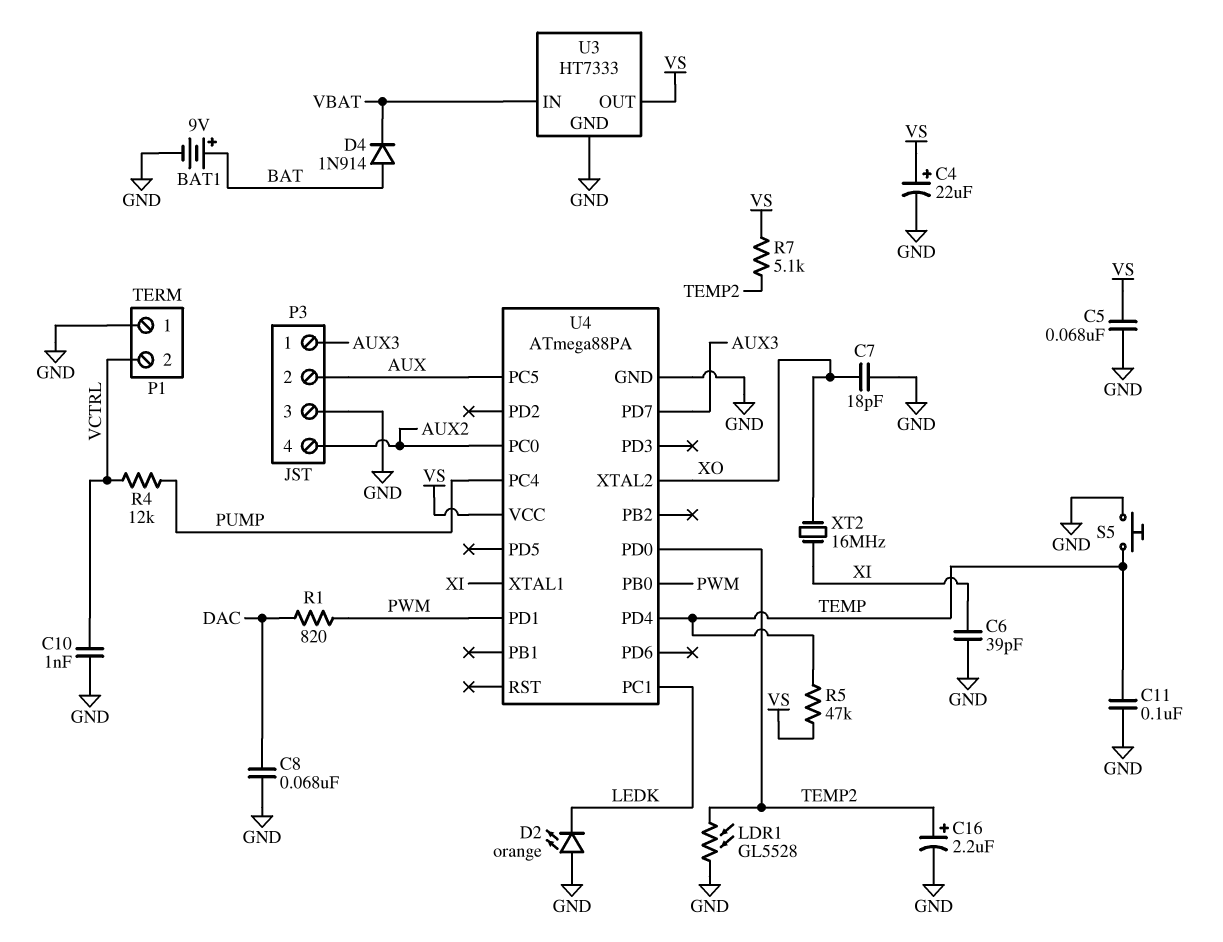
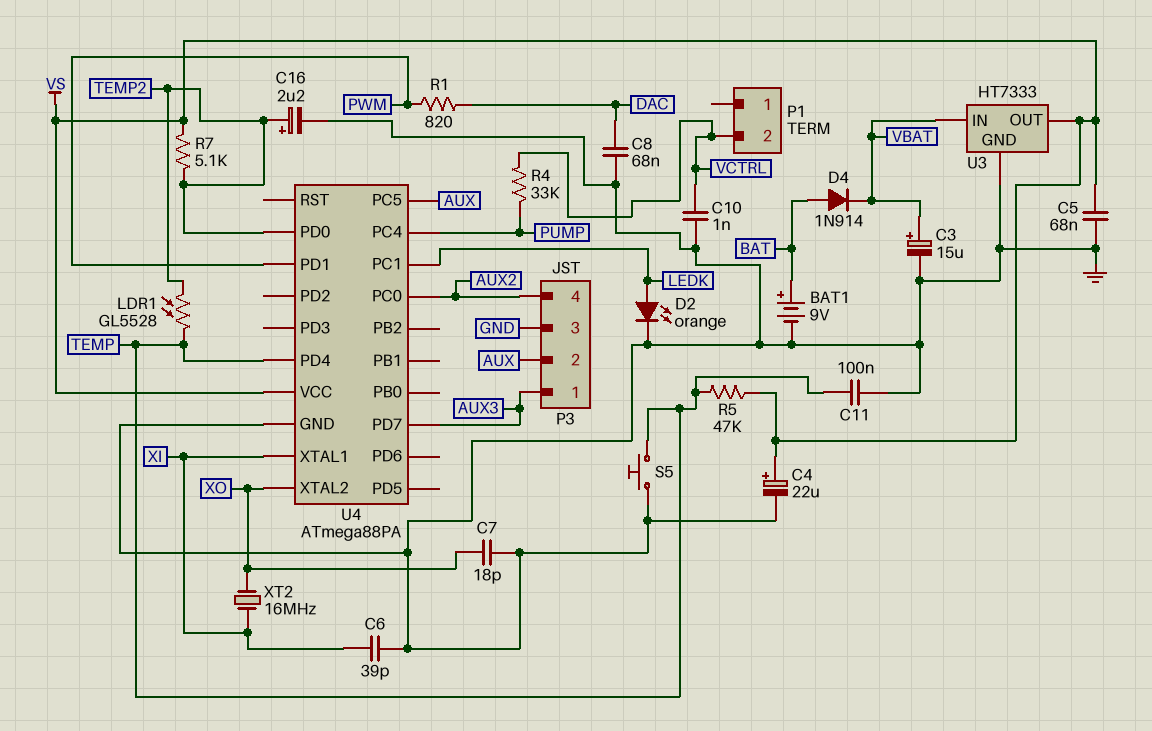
C3: none -> 15uF (plus VBAT, minus GND)
D2: LED orange (A GND, K LEDK) -> LED orange (A LEDK, K GND)
LDR1: GL5528 (GND, TEMP2) -> GL5528 (TEMP, TEMP2)
P1 pin 1: GND -> none
R4: 12k (PUMP, VCTRL) -> 33k (PUMP, VCTRL)
U4 pin PB0: PWM -> none

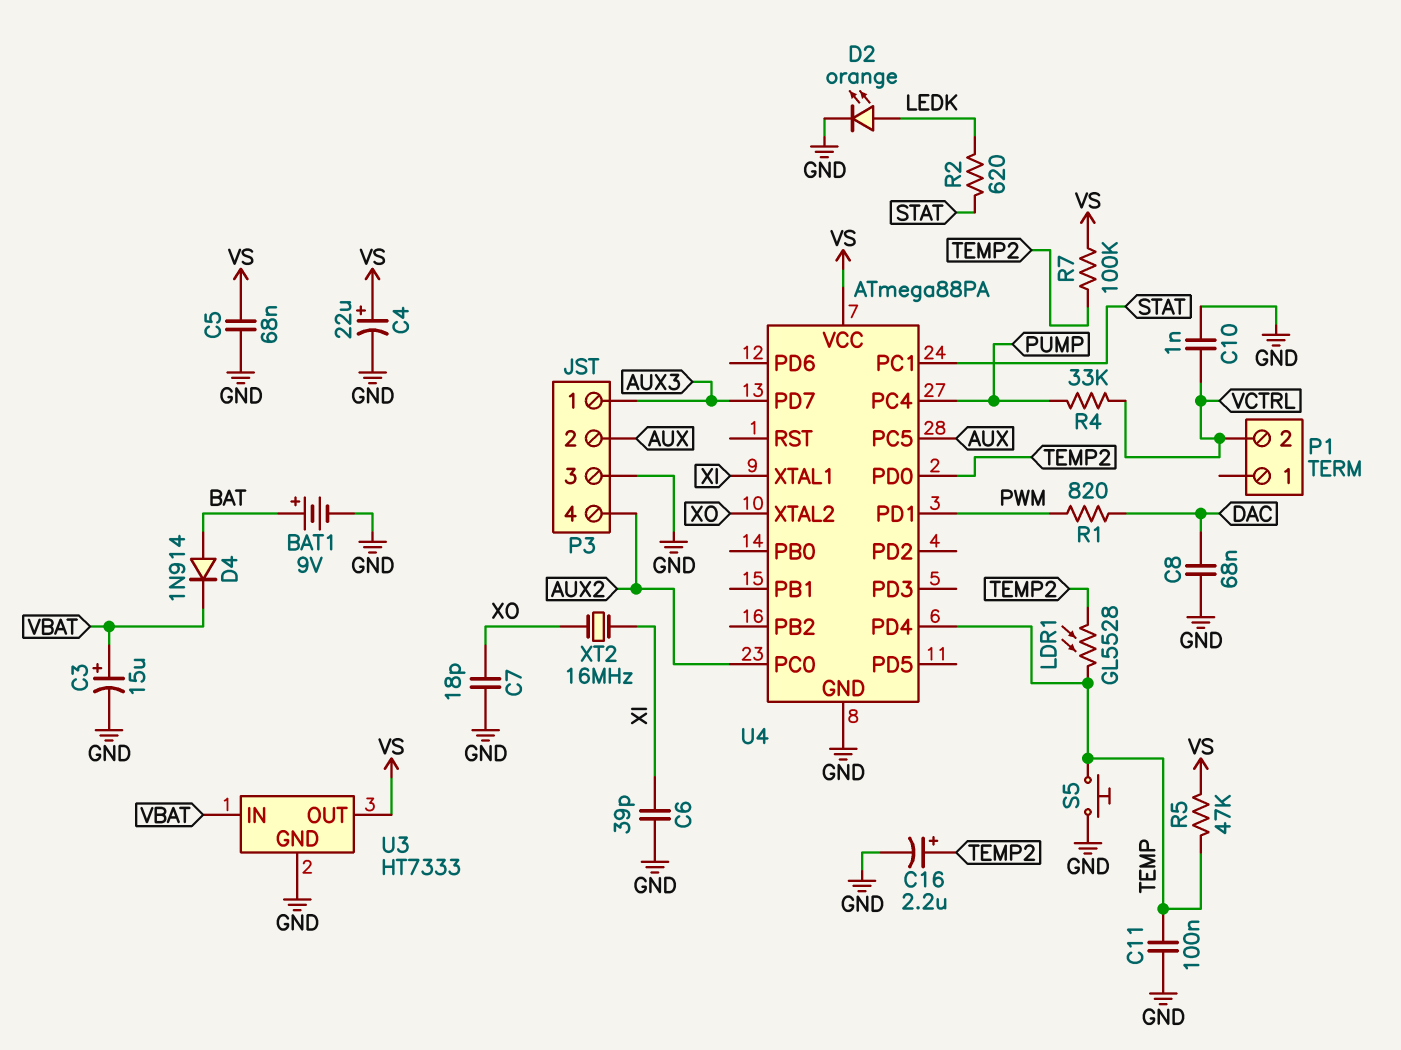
R2: none -> 620 (LEDK, STAT)
R7: 5.1k (TEMP2, VS) -> 100k (TEMP2, VS)
U4 pin PC1: LEDK -> STAT

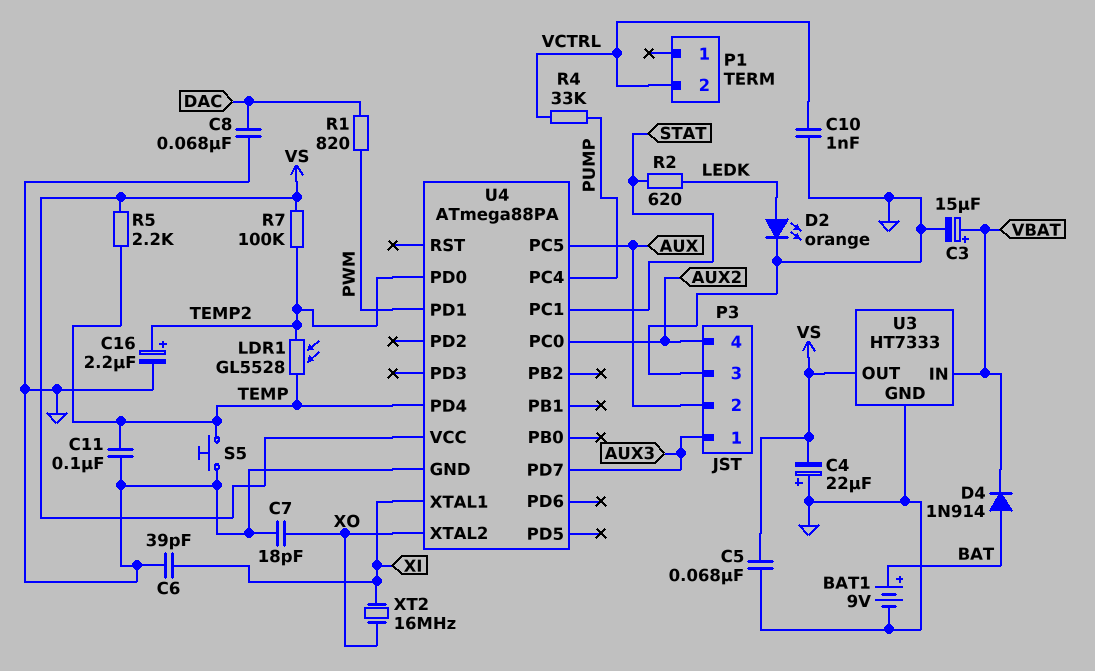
C4: 22uF (plus VS, minus GND) -> 22uF (plus GND, minus VS)
R5: 47k (TEMP, VS) -> 2.2k (TEMP, VS)

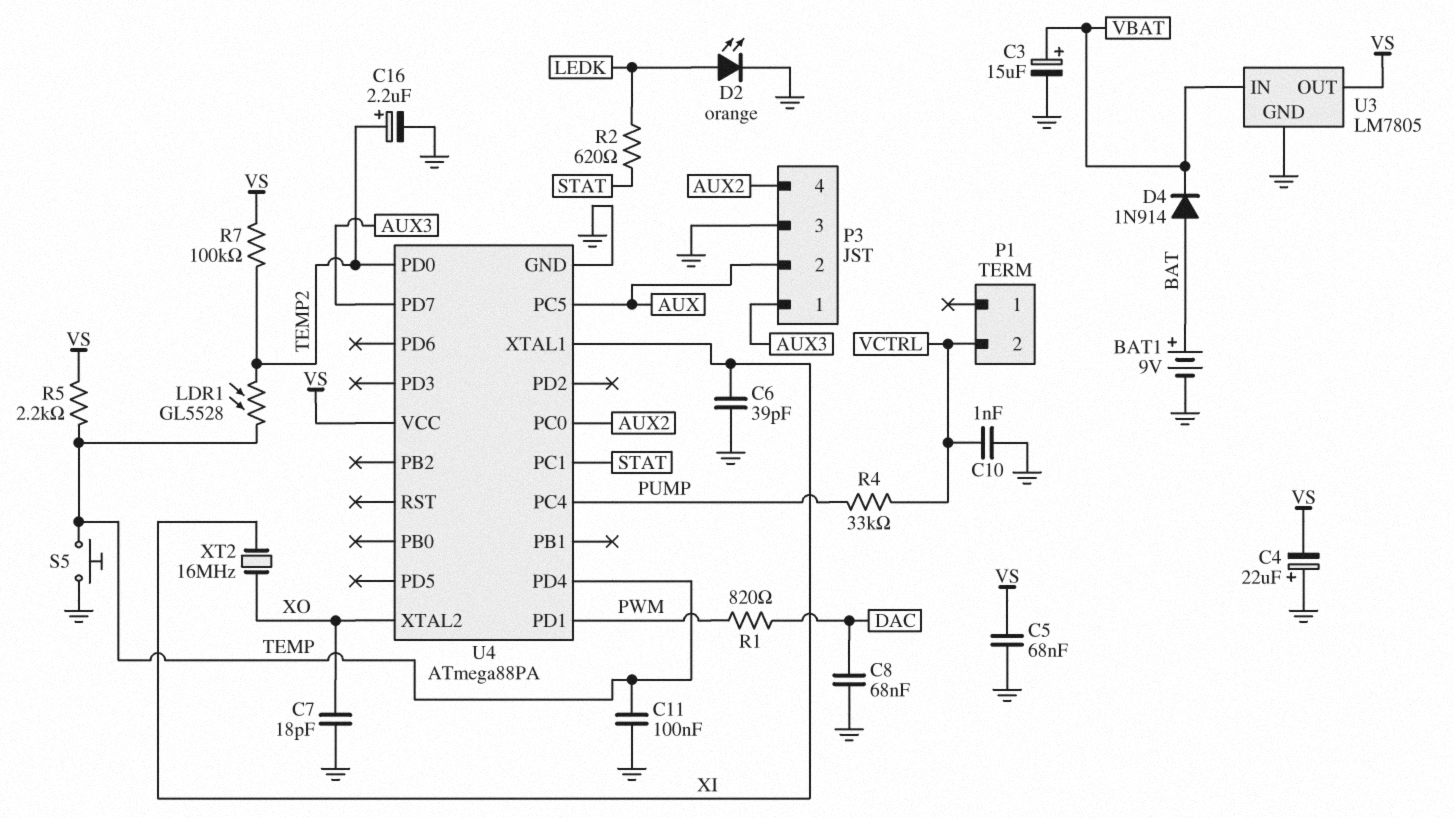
U3: HT7333 -> LM7805

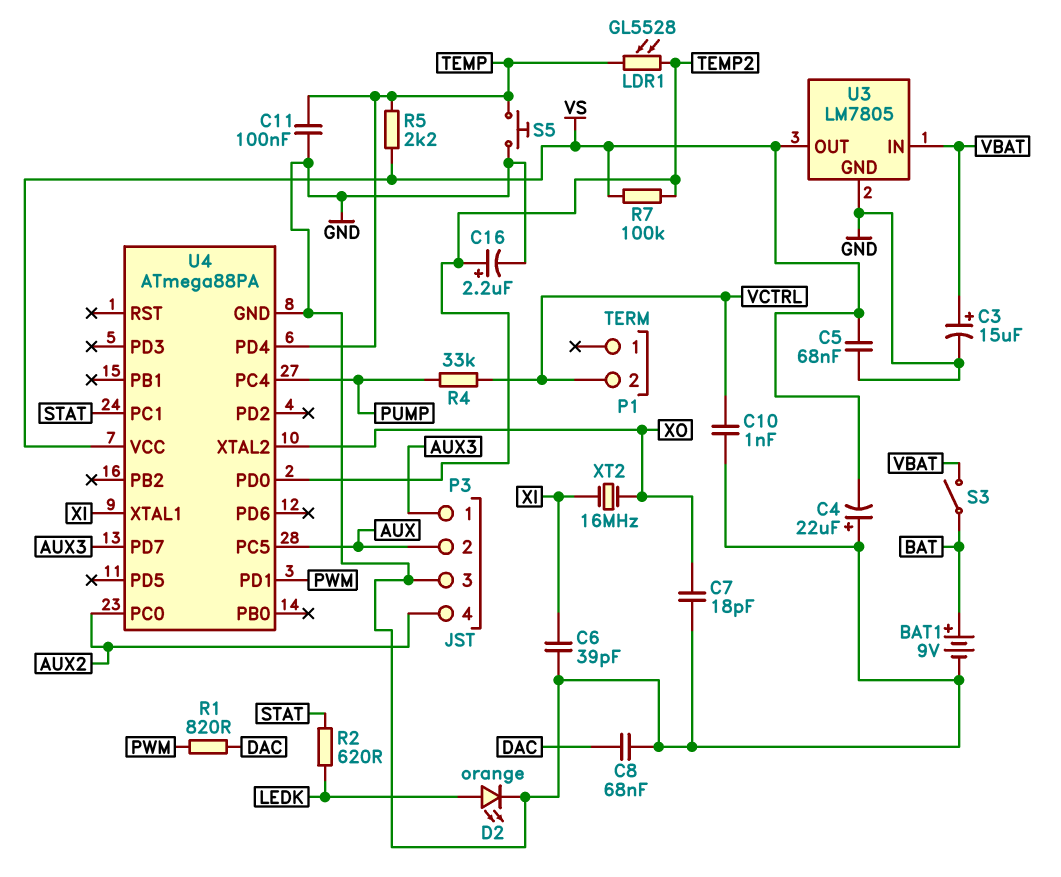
D4: diode 1N914 (A BAT, K VBAT) -> none
S3: none -> switch (BAT, VBAT)

